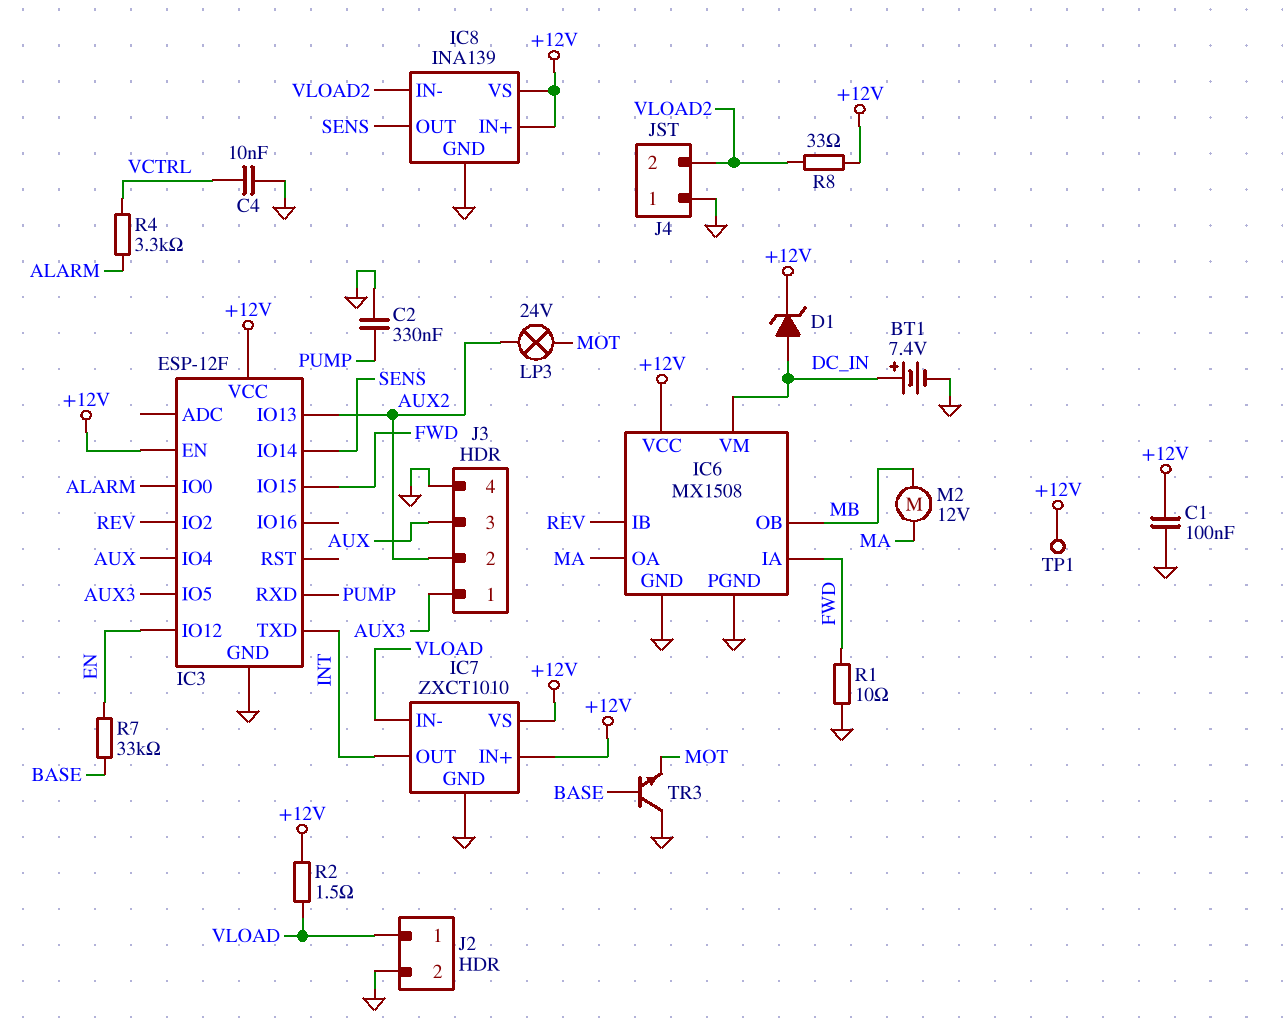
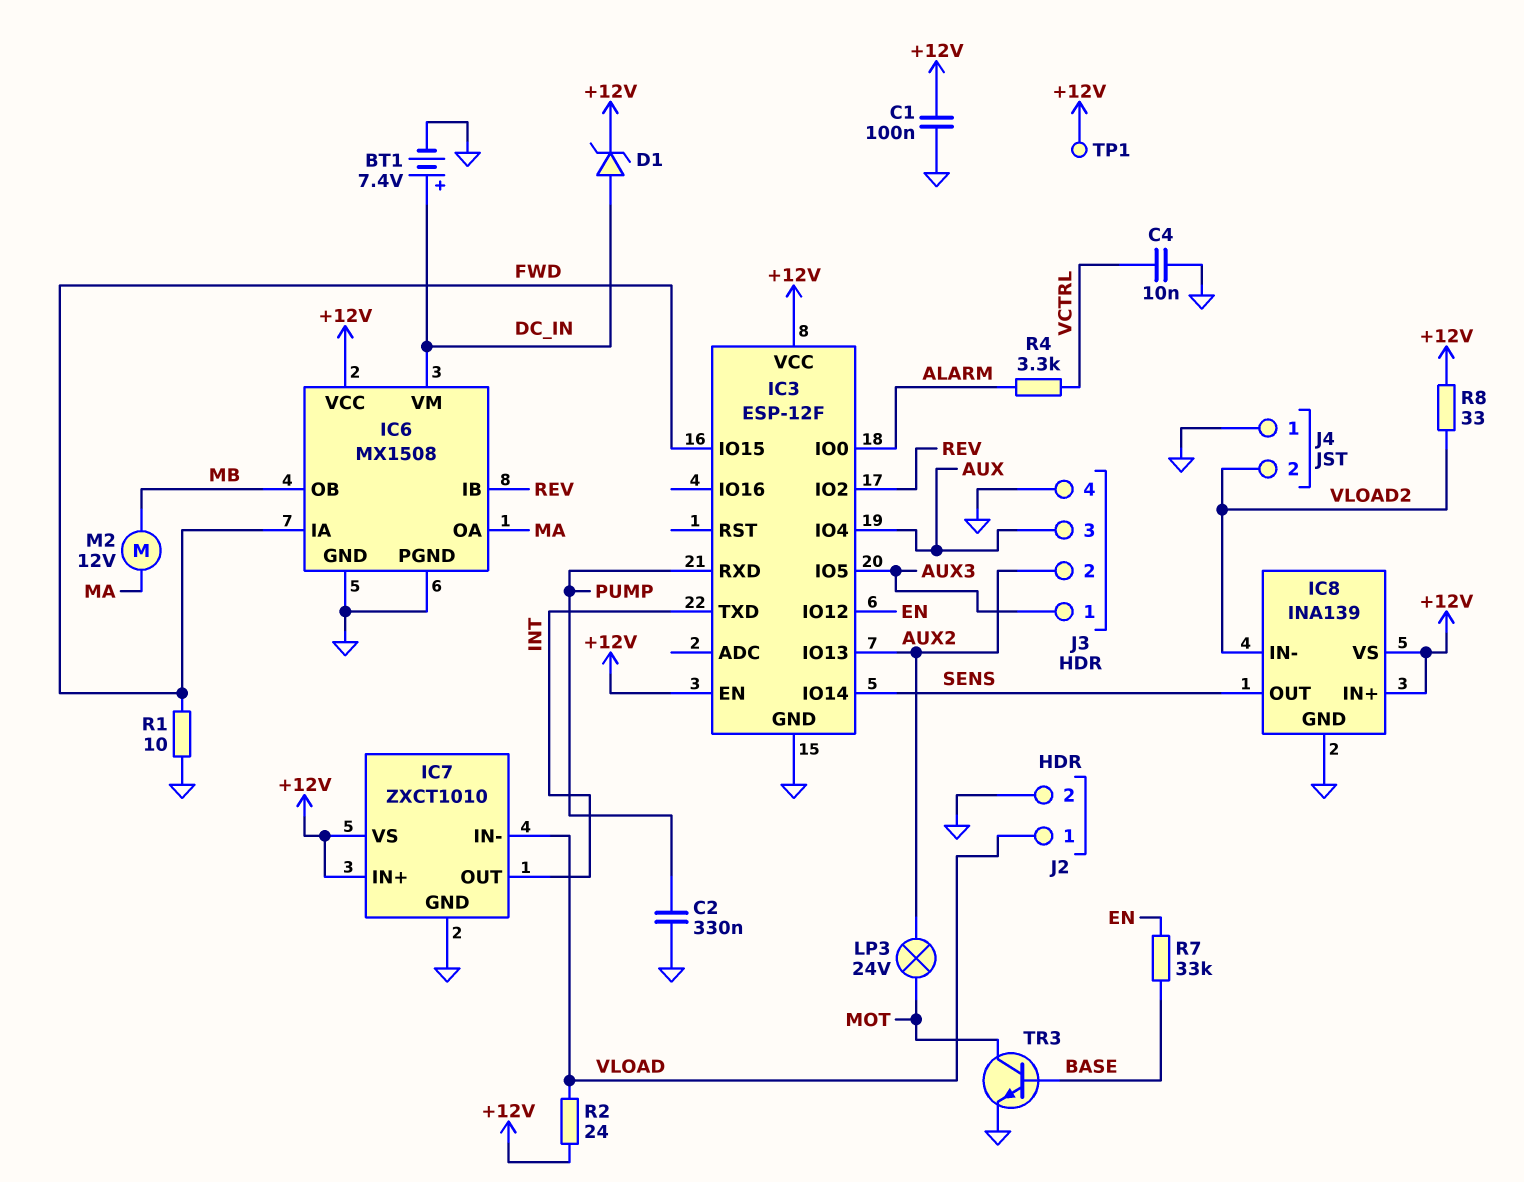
R2: 1.5 (+12V, VLOAD) -> 24 (+12V, VLOAD)
TR3: NPN (B BASE, C GND, E MOT) -> NPN (B BASE, C MOT, E GND)

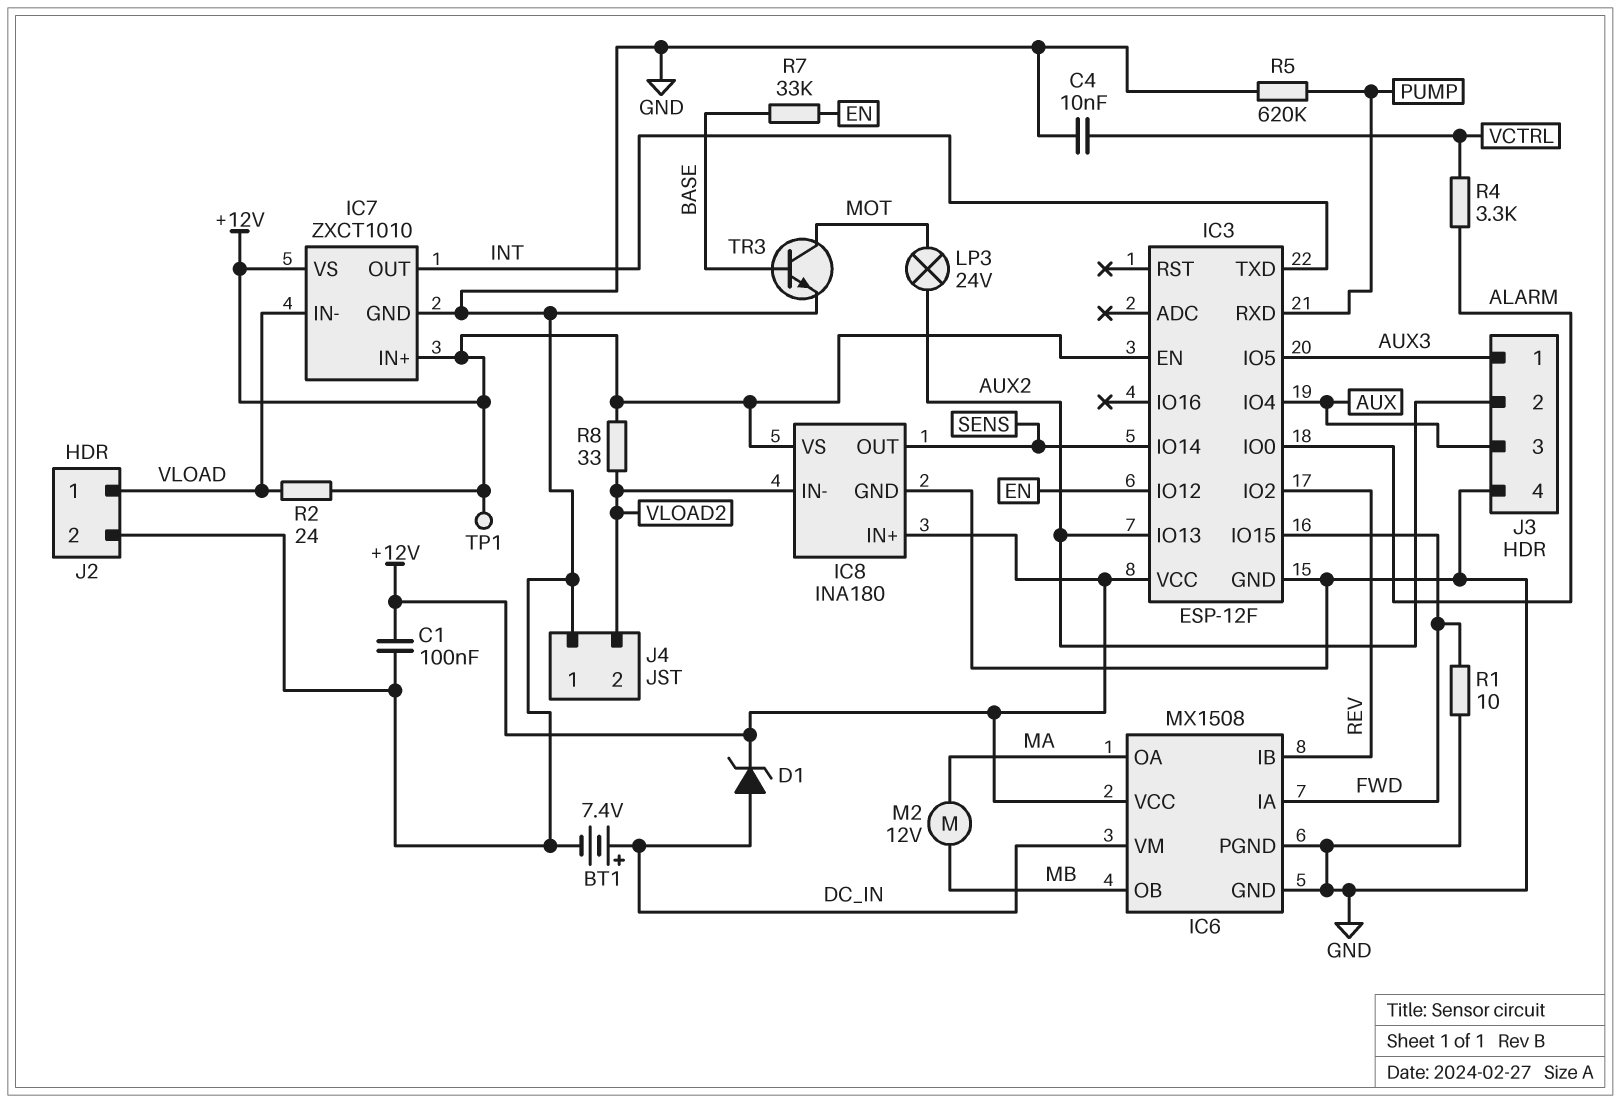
C2: 330nF (GND, PUMP) -> none
IC8: INA139 -> INA180
R5: none -> 620k (GND, PUMP)

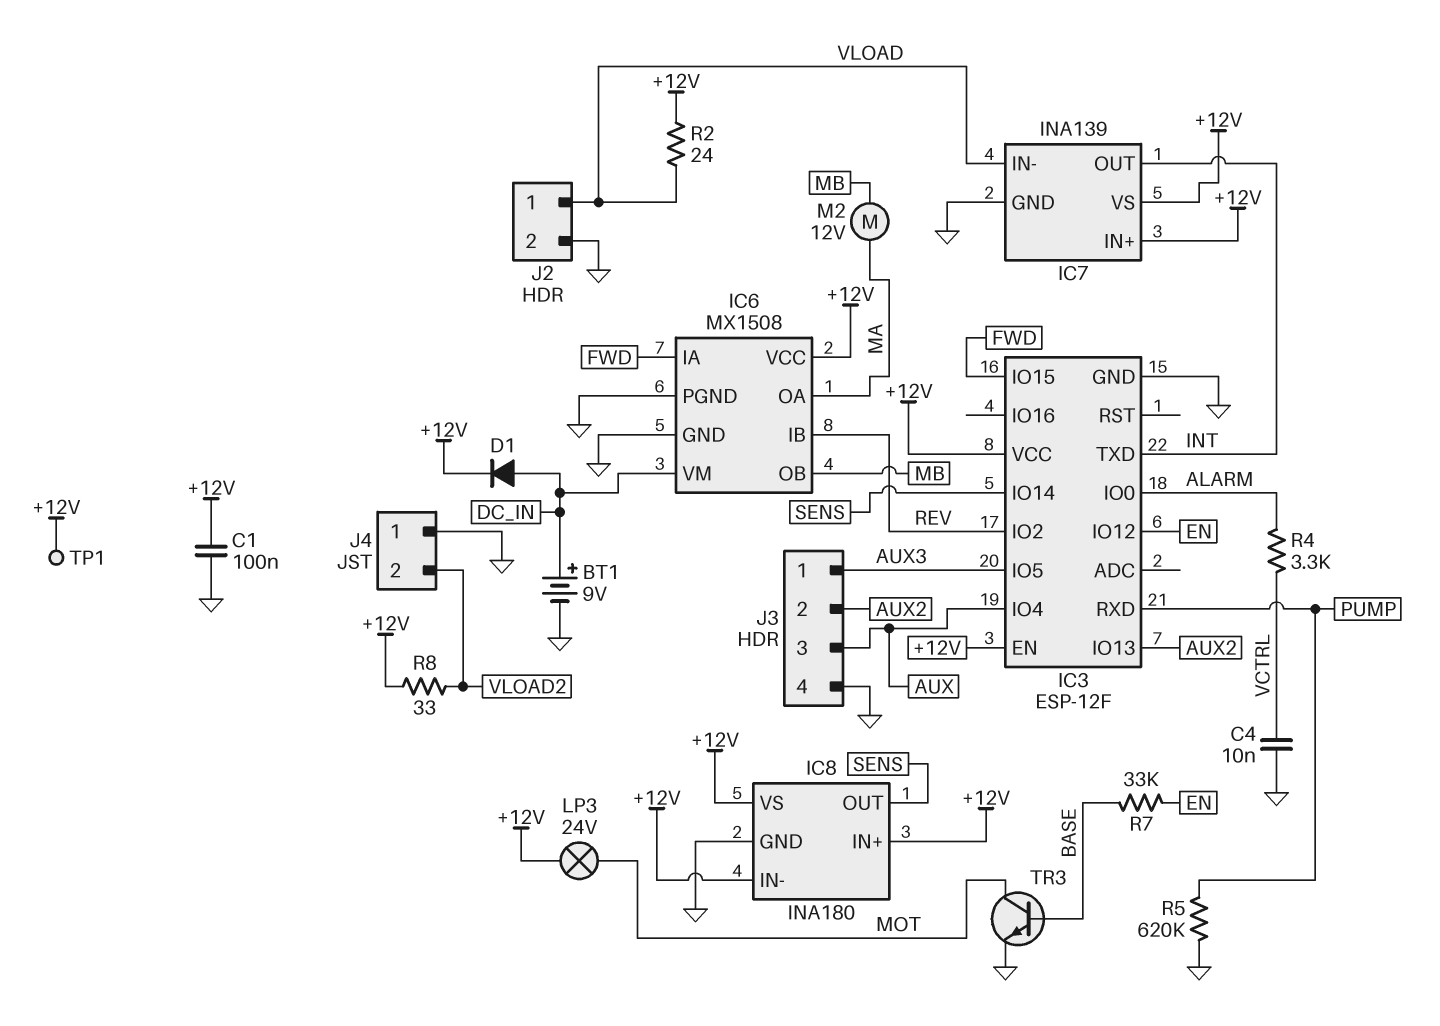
BT1: 7.4V (plus DC_IN, minus GND) -> 9V (plus DC_IN, minus GND)
D1: zener (A DC_IN, K +12V) -> diode (A DC_IN, K +12V)
IC7: ZXCT1010 -> INA139
IC8 pin IN-: VLOAD2 -> +12V
LP3: lamp 24V (AUX2, MOT) -> lamp 24V (+12V, MOT)
R1: 10 (FWD, GND) -> none

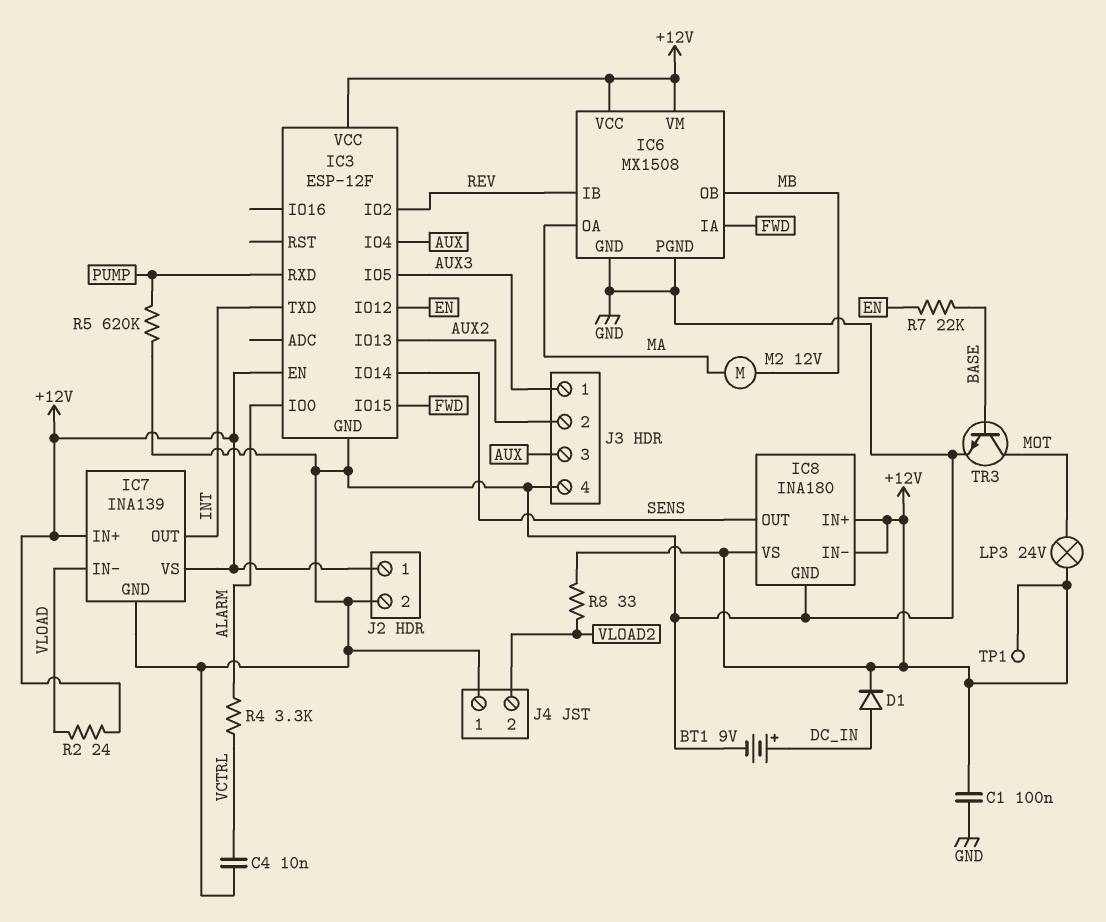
IC6 pin VM: DC_IN -> +12V
J2 pin 1: VLOAD -> +12V
R7: 33k (BASE, EN) -> 22k (BASE, EN)

